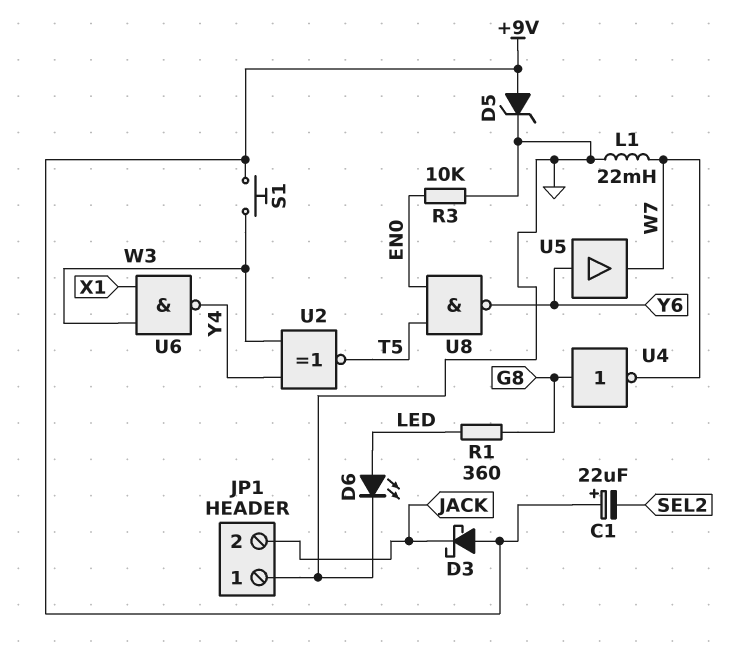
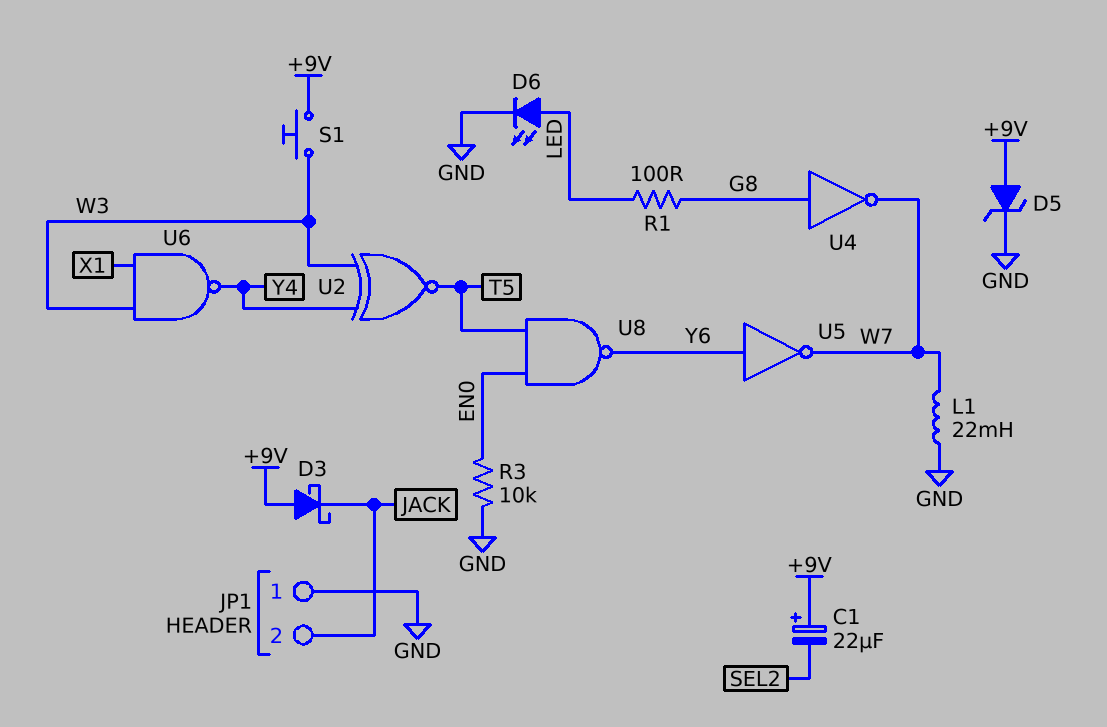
R1: 360 (G8, LED) -> 100 (G8, LED)
U5: buffer (in Y6, out W7) -> NOT (in Y6, out W7)

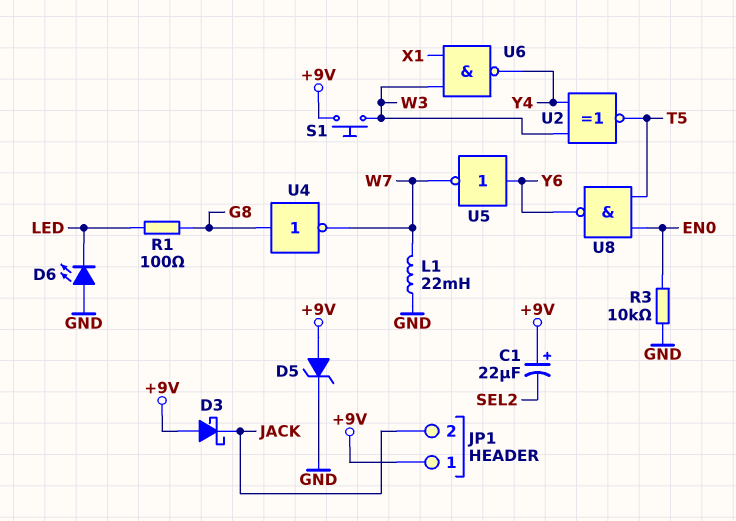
D6: LED (A LED, K GND) -> LED (A GND, K LED)
JP1 pin 1: GND -> +9V

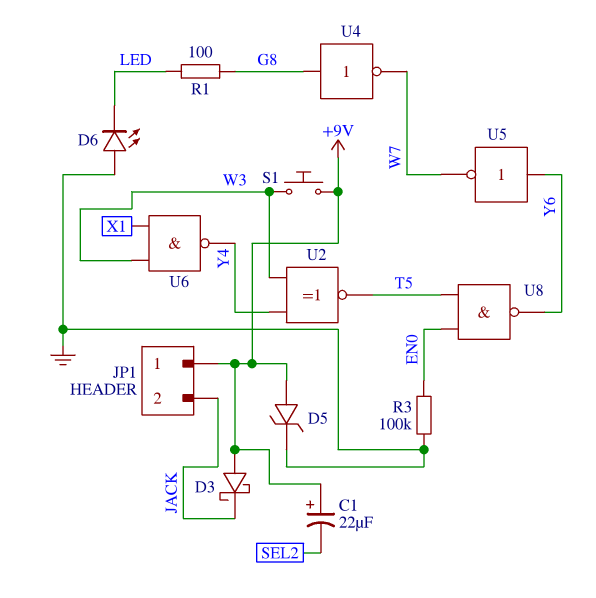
L1: 22mH (GND, W7) -> none
R3: 10k (EN0, GND) -> 100k (EN0, GND)

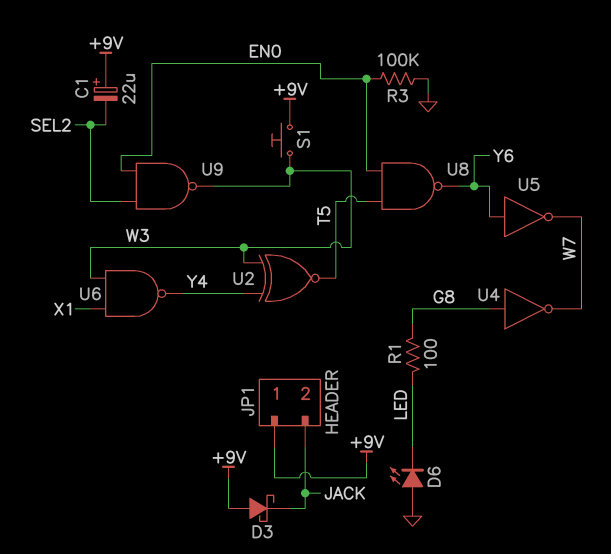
D5: zener (A +9V, K GND) -> none
U9: none -> NAND (in EN0, in SEL2, out W3)

